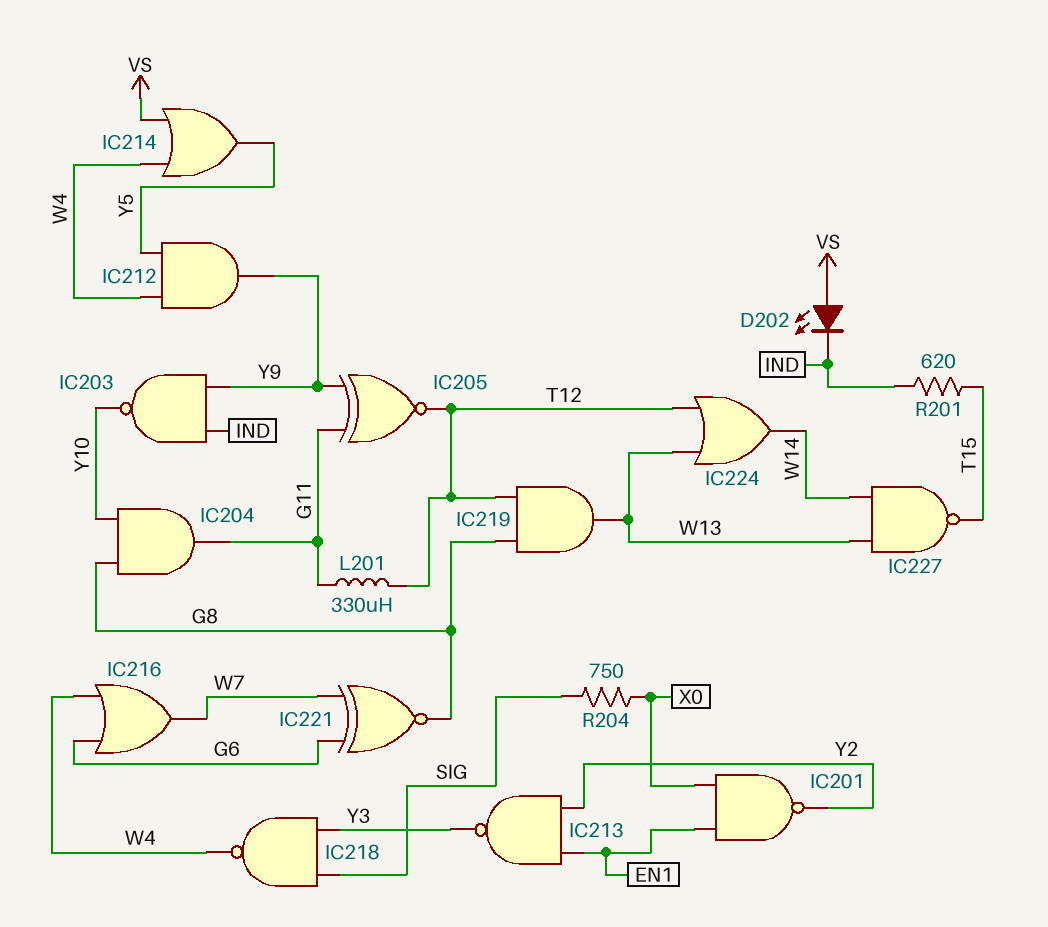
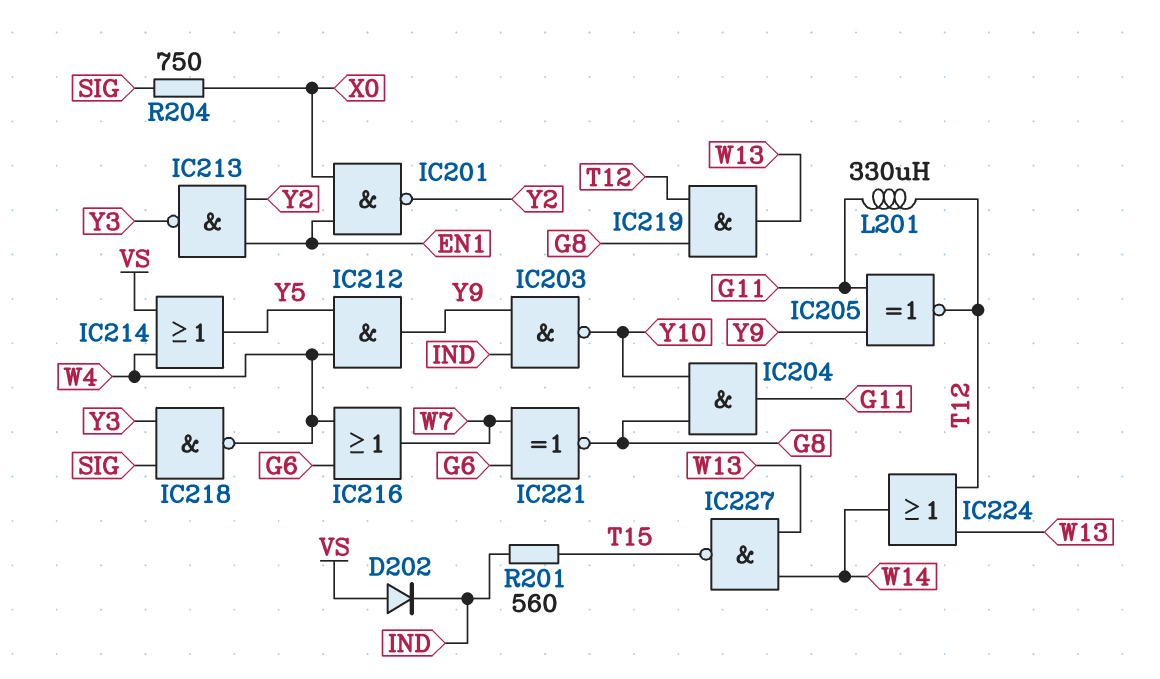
D202: LED (A VS, K IND) -> diode (A VS, K IND)
R201: 620 (IND, T15) -> 560 (IND, T15)

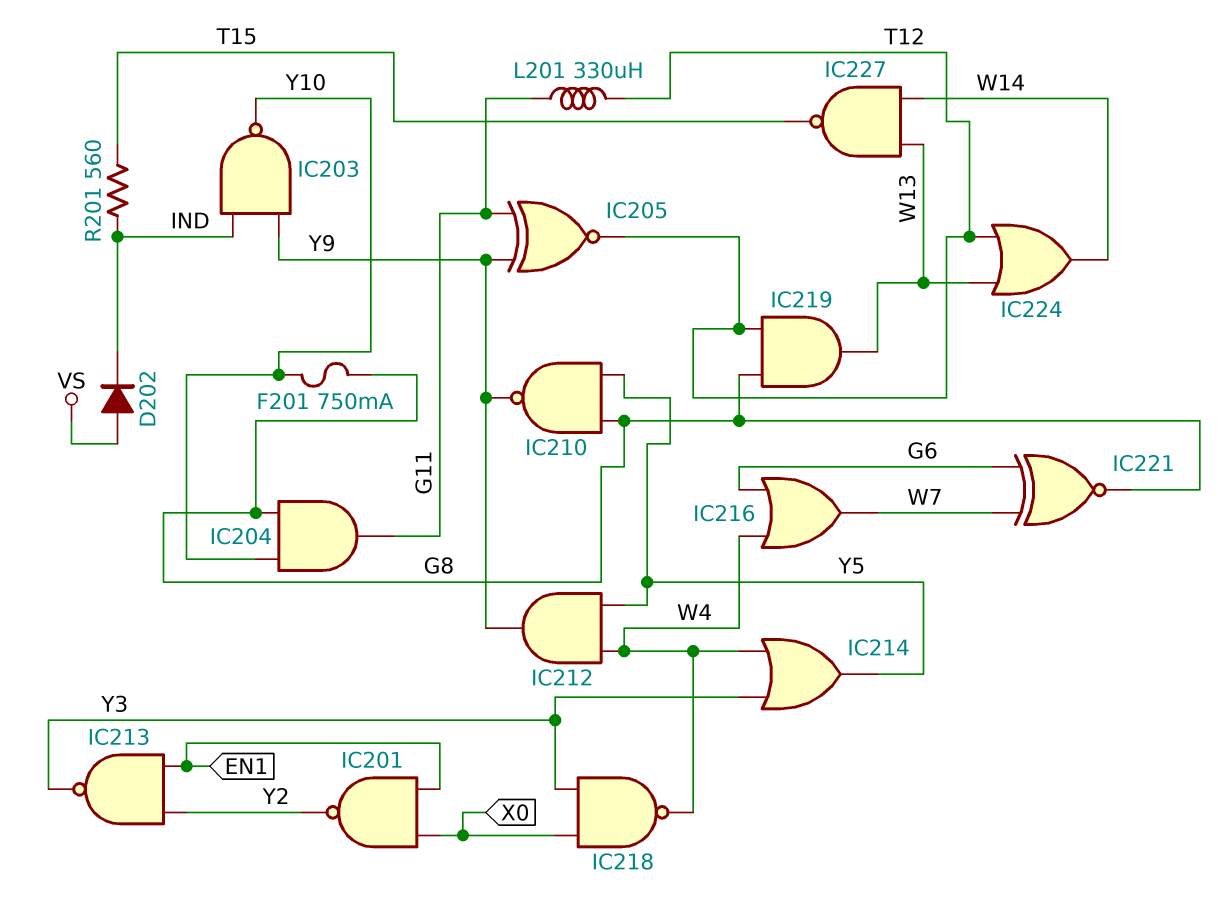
F201: none -> 750mA (G8, Y10)
IC210: none -> NAND (in G8, in Y5, out Y9)
IC214: OR (in VS, in W4, out Y5) -> OR (in W4, in Y3, out Y5)
IC218: NAND (in SIG, in Y3, out W4) -> NAND (in X0, in Y3, out W4)
R204: 750 (SIG, X0) -> none

